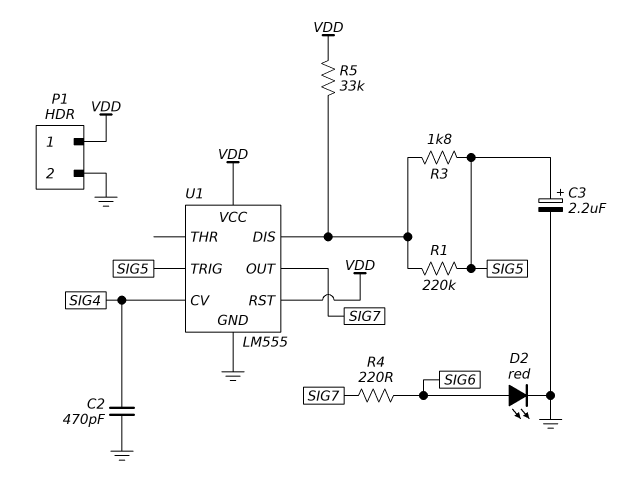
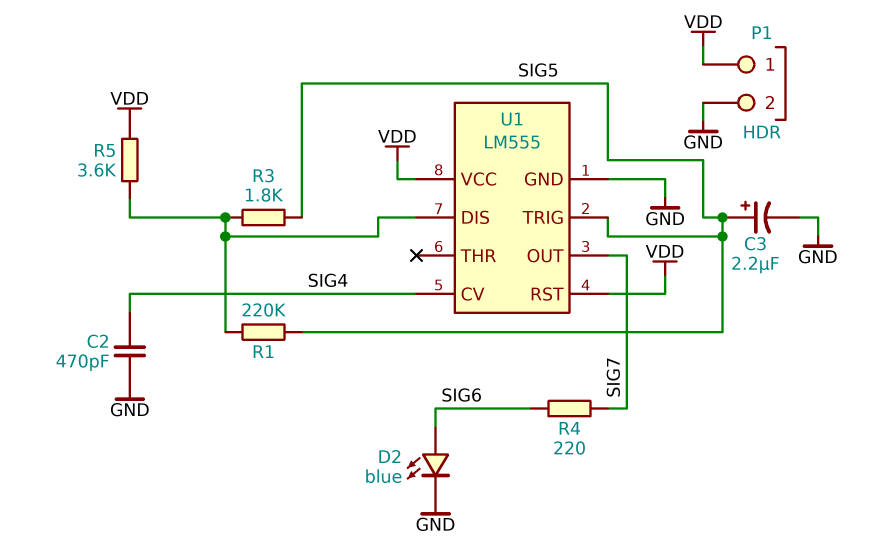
D2: LED red (A SIG6, K GND) -> LED blue (A SIG6, K GND)
R5: 33k (U1/DIS, VDD) -> 3.6k (U1/DIS, VDD)

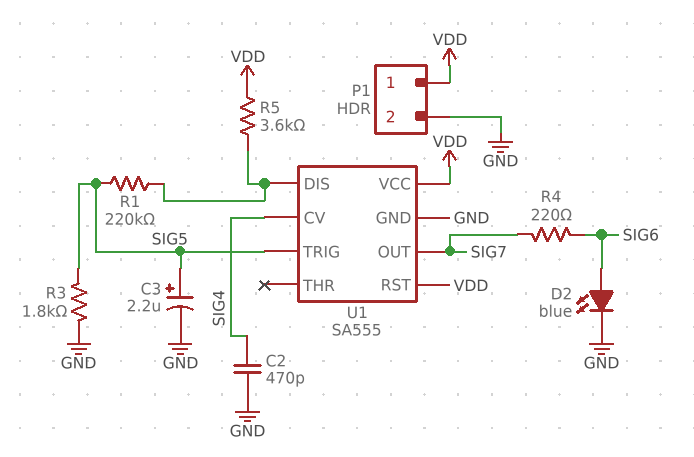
R3: 1.8k (SIG5, U1/DIS) -> 1.8k (GND, SIG5)
U1: LM555 -> SA555

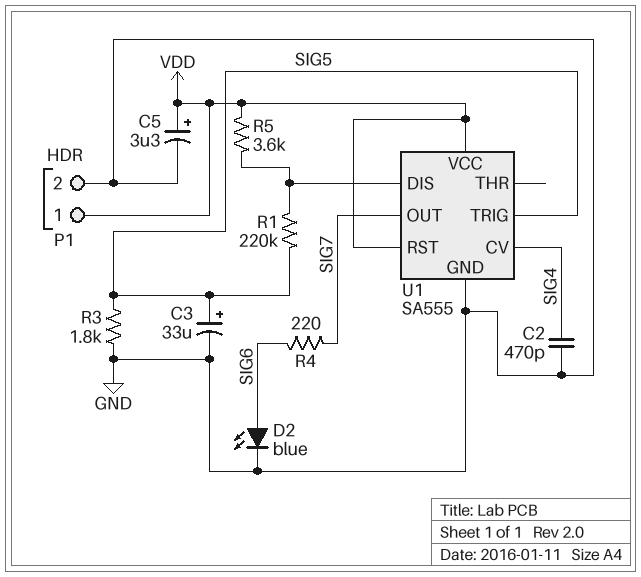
C3: 2.2uF (plus SIG5, minus GND) -> 33uF (plus SIG5, minus GND)
C5: none -> 3.3uF (plus VDD, minus GND)

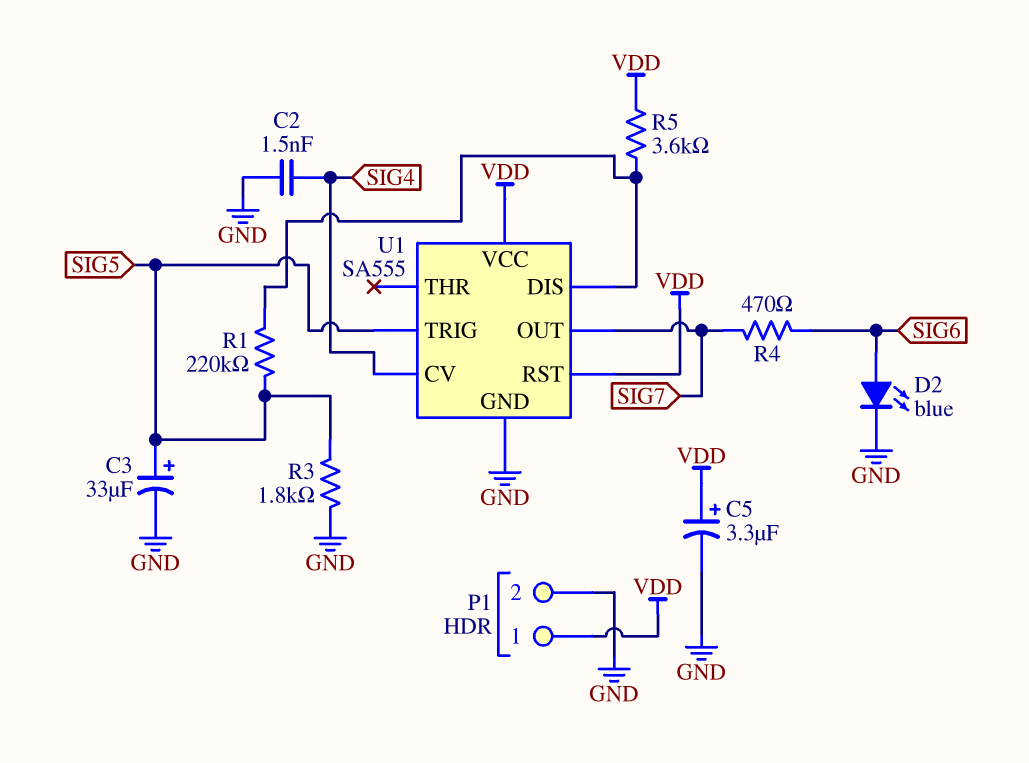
C2: 470pF (GND, SIG4) -> 1.5nF (GND, SIG4)
R4: 220 (SIG6, SIG7) -> 470 (SIG6, SIG7)

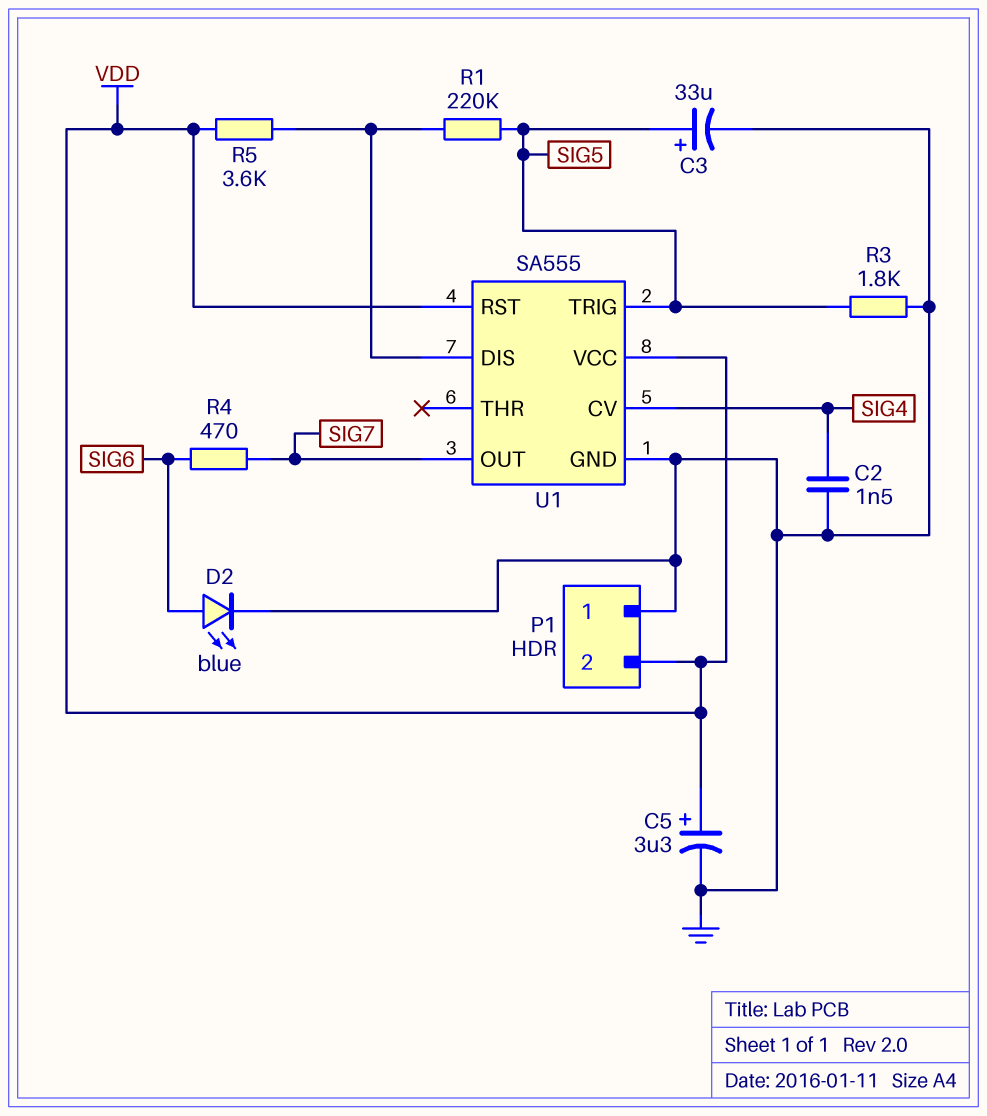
P1 pin 1: VDD -> GND
P1 pin 2: GND -> VDD

